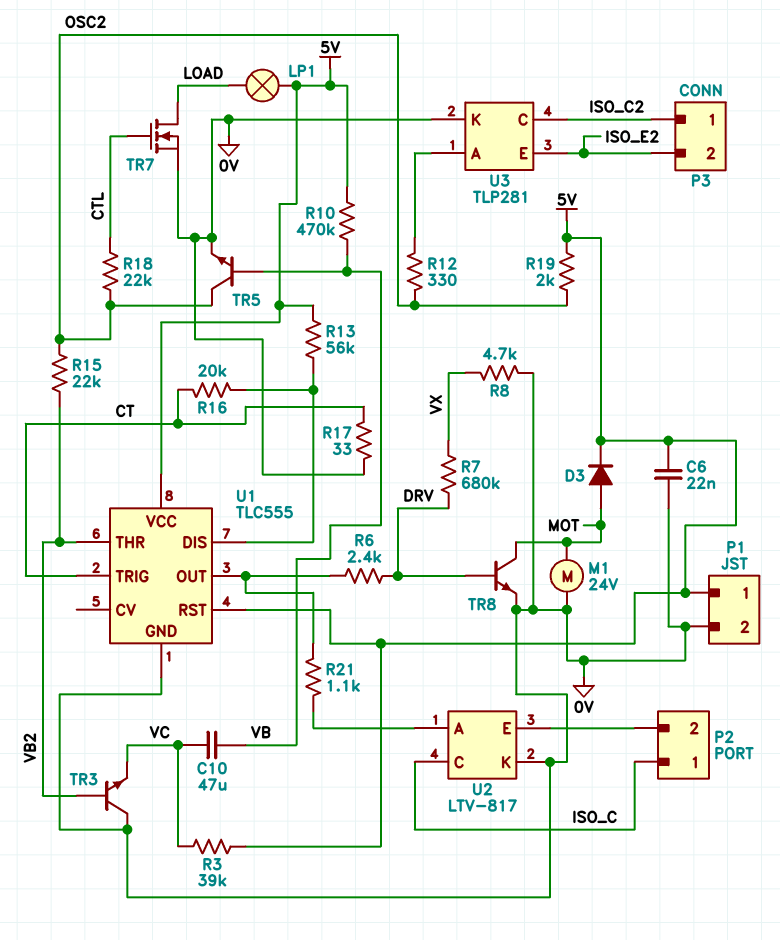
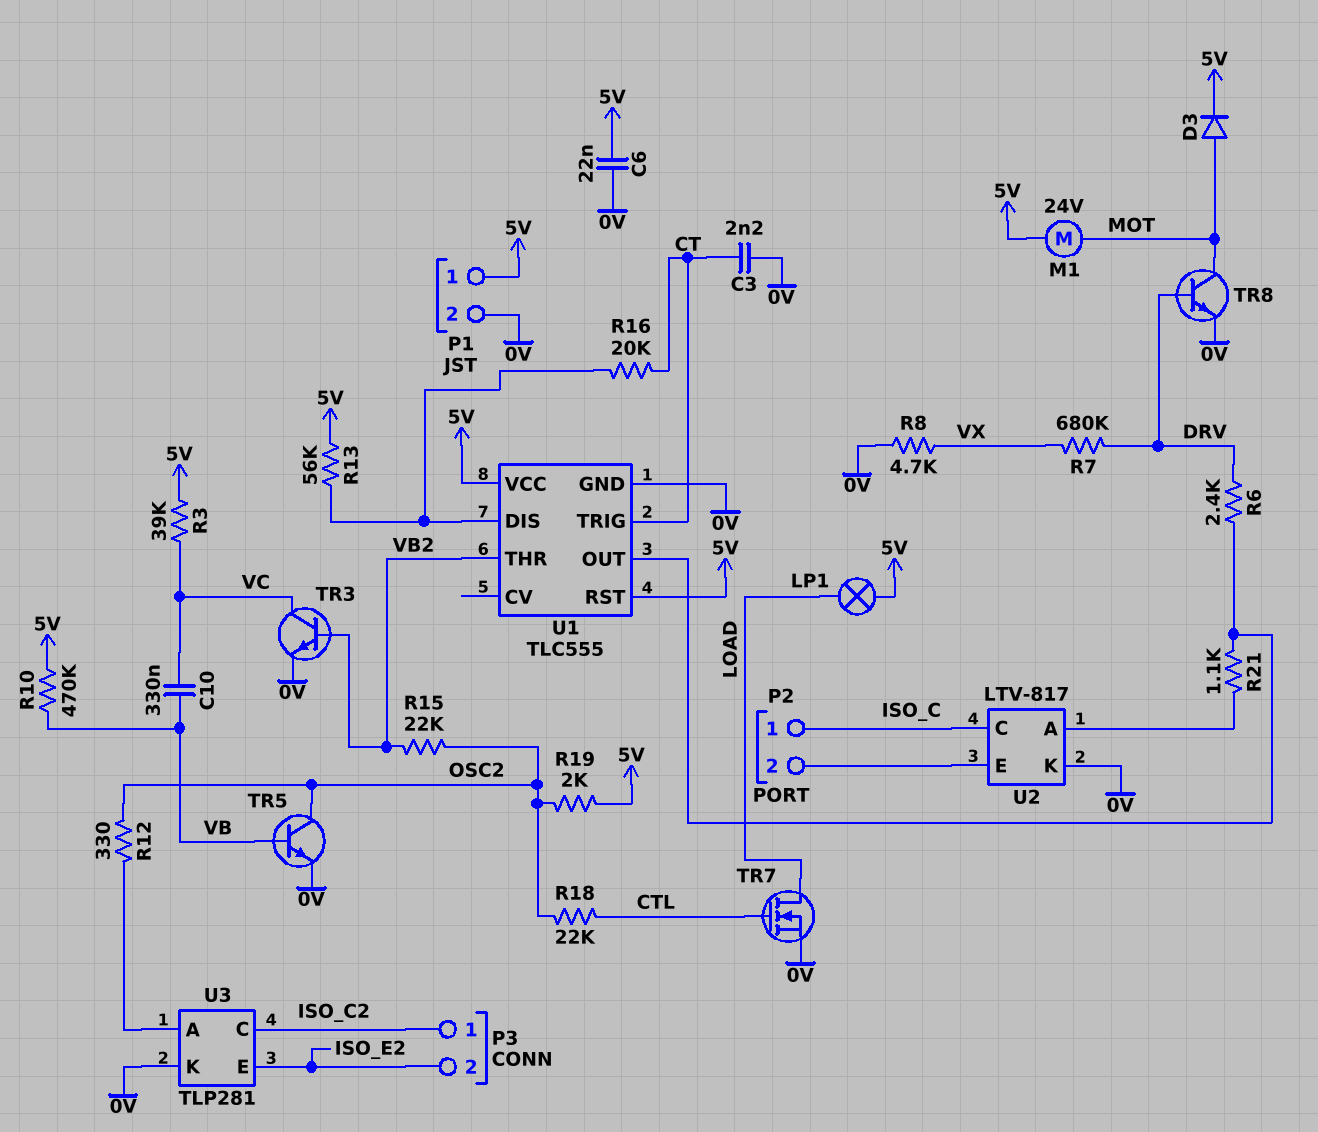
C3: none -> 2.2nF (0V, CT)
C10: 47uF (VB, VC) -> 330nF (VB, VC)
M1: motor 24V (0V, MOT) -> motor 24V (5V, MOT)
R17: 33 (0V, CT) -> none
TR3: NPN (B VB2, C 0V, E VC) -> NPN (B VB2, C VC, E 0V)

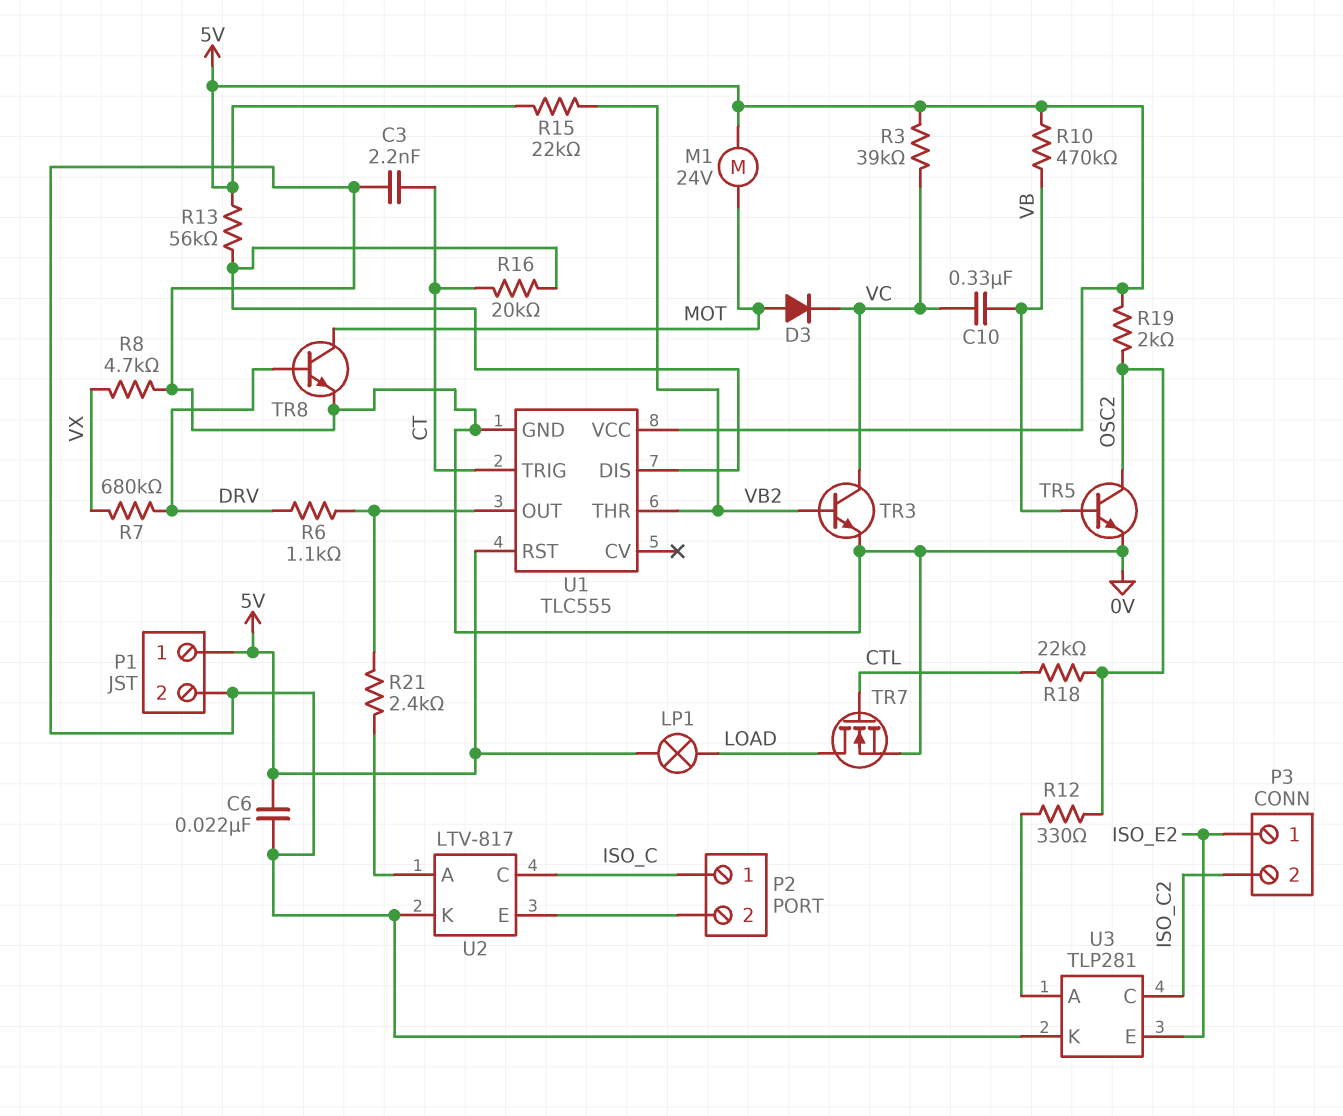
D3: diode (A MOT, K 5V) -> diode (A MOT, K VC)
P3 pin 1: ISO_C2 -> ISO_E2
P3 pin 2: ISO_E2 -> ISO_C2
R6: 2.4k (DRV, U1/OUT) -> 1.1k (DRV, U1/OUT)
R15: 22k (OSC2, VB2) -> 22k (5V, VB2)
R21: 1.1k (U1/OUT, U2/A) -> 2.4k (U1/OUT, U2/A)

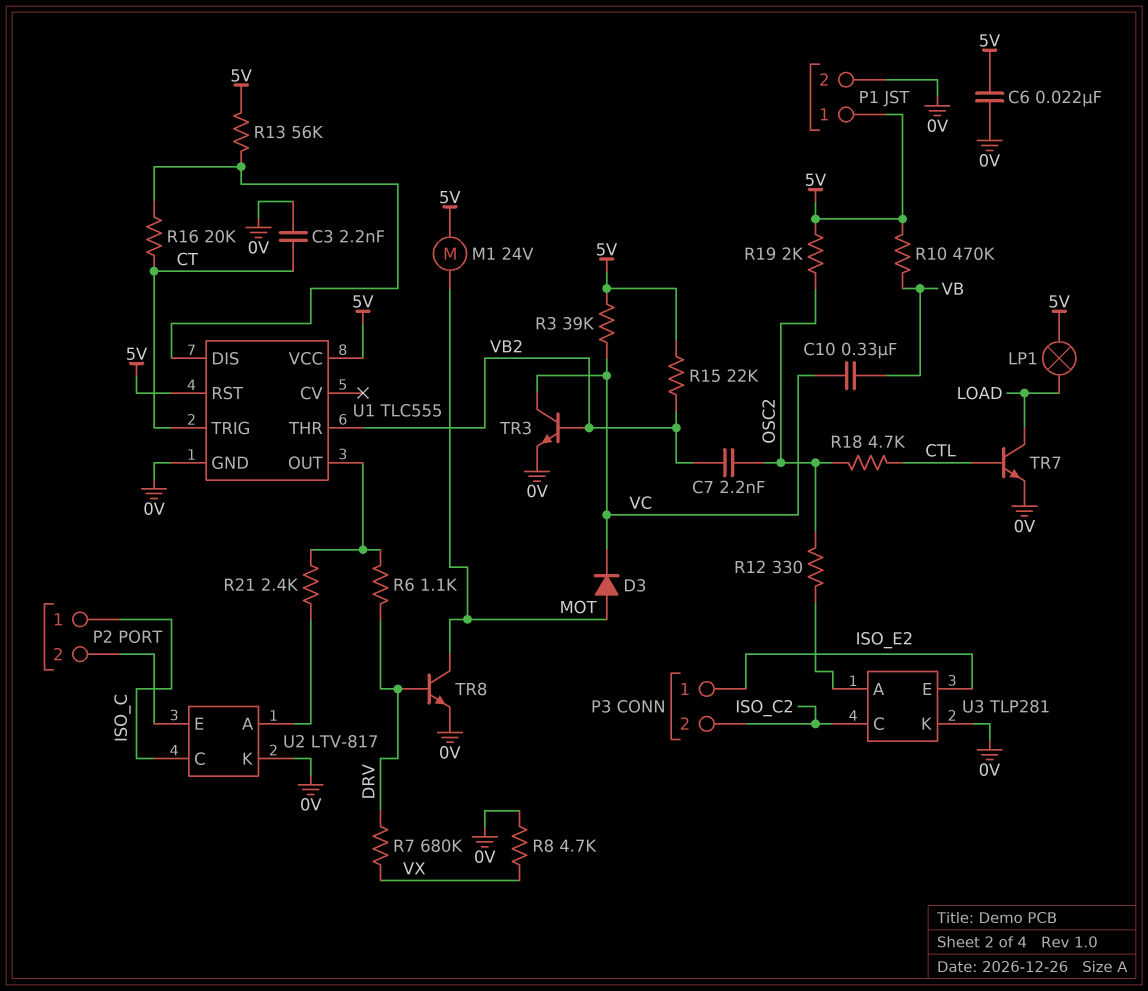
C7: none -> 2.2nF (OSC2, VB2)
R18: 22k (CTL, OSC2) -> 4.7k (CTL, OSC2)
TR5: NPN (B VB, C OSC2, E 0V) -> none
TR7: NMOS (G CTL, D LOAD, S 0V) -> NPN (B CTL, C LOAD, E 0V)

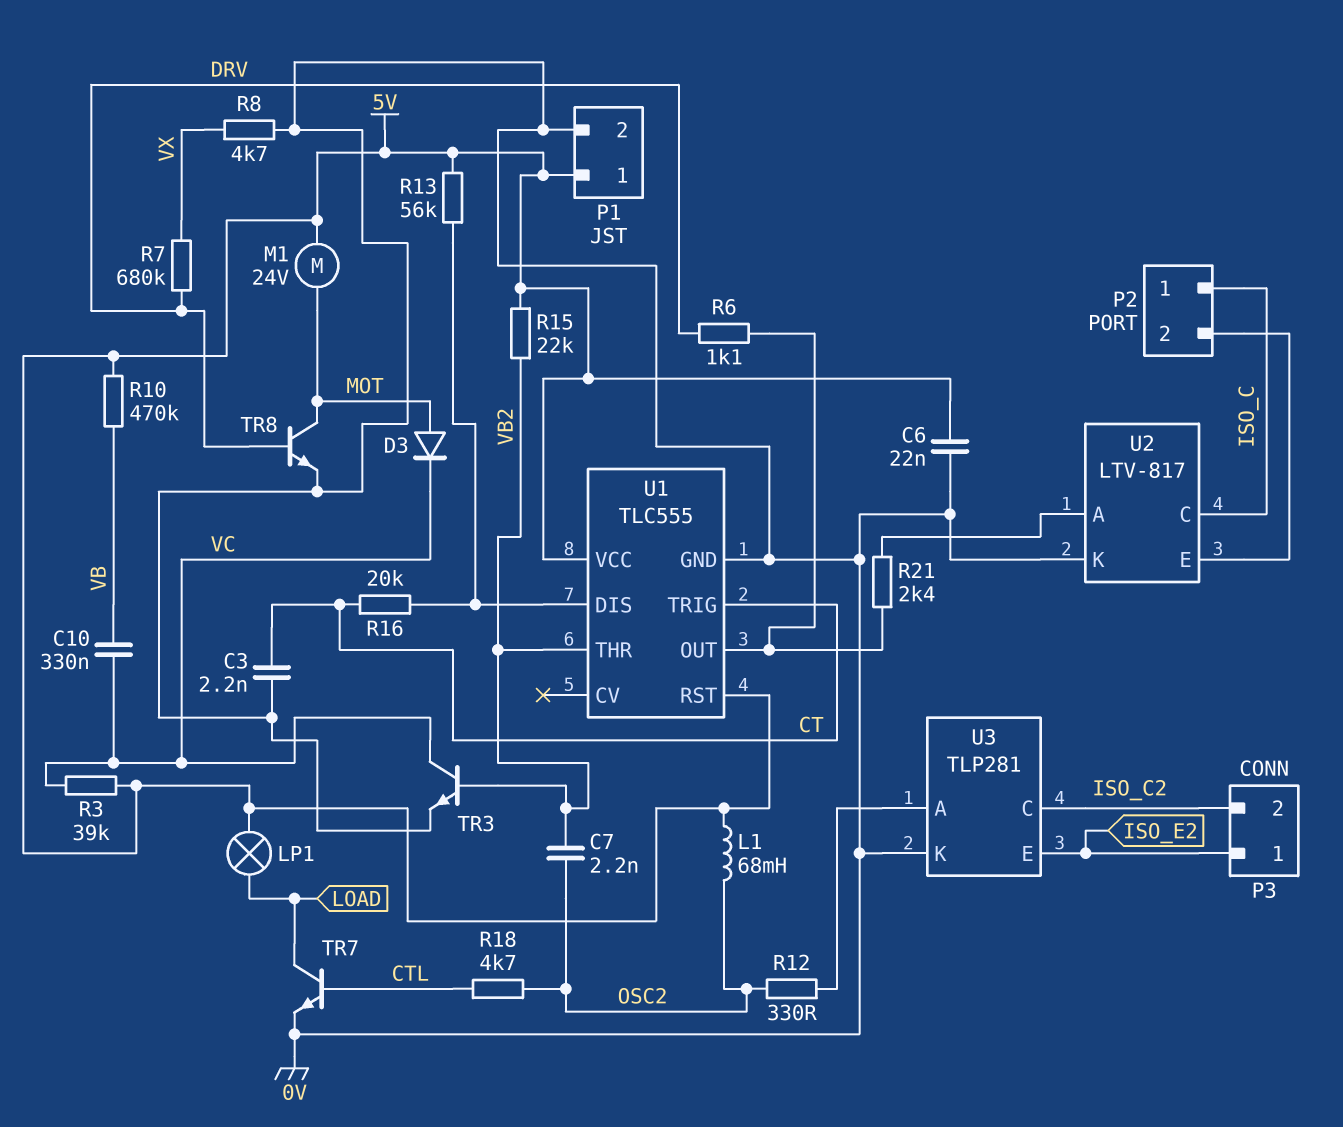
L1: none -> 68mH (5V, OSC2)
R19: 2k (5V, OSC2) -> none

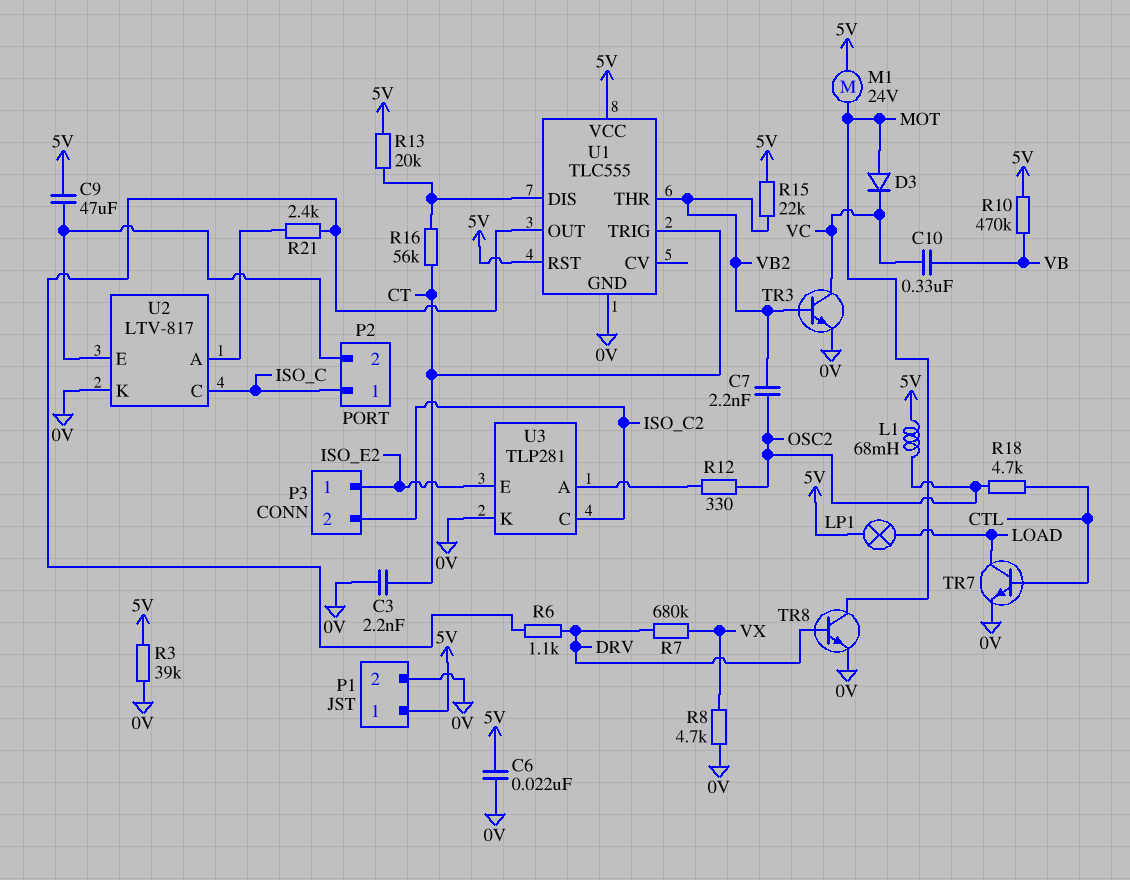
C9: none -> 47uF (5V, P2/2)
R3: 39k (5V, VC) -> 39k (0V, 5V)
R13: 56k (5V, U1/DIS) -> 20k (5V, U1/DIS)
R16: 20k (CT, U1/DIS) -> 56k (CT, U1/DIS)

